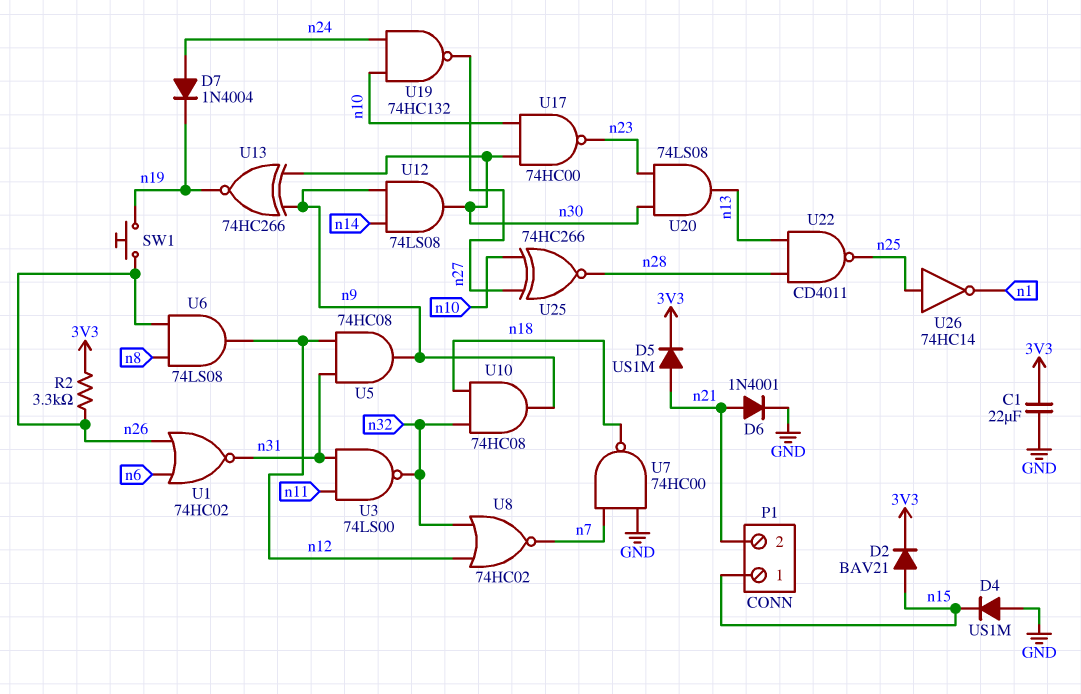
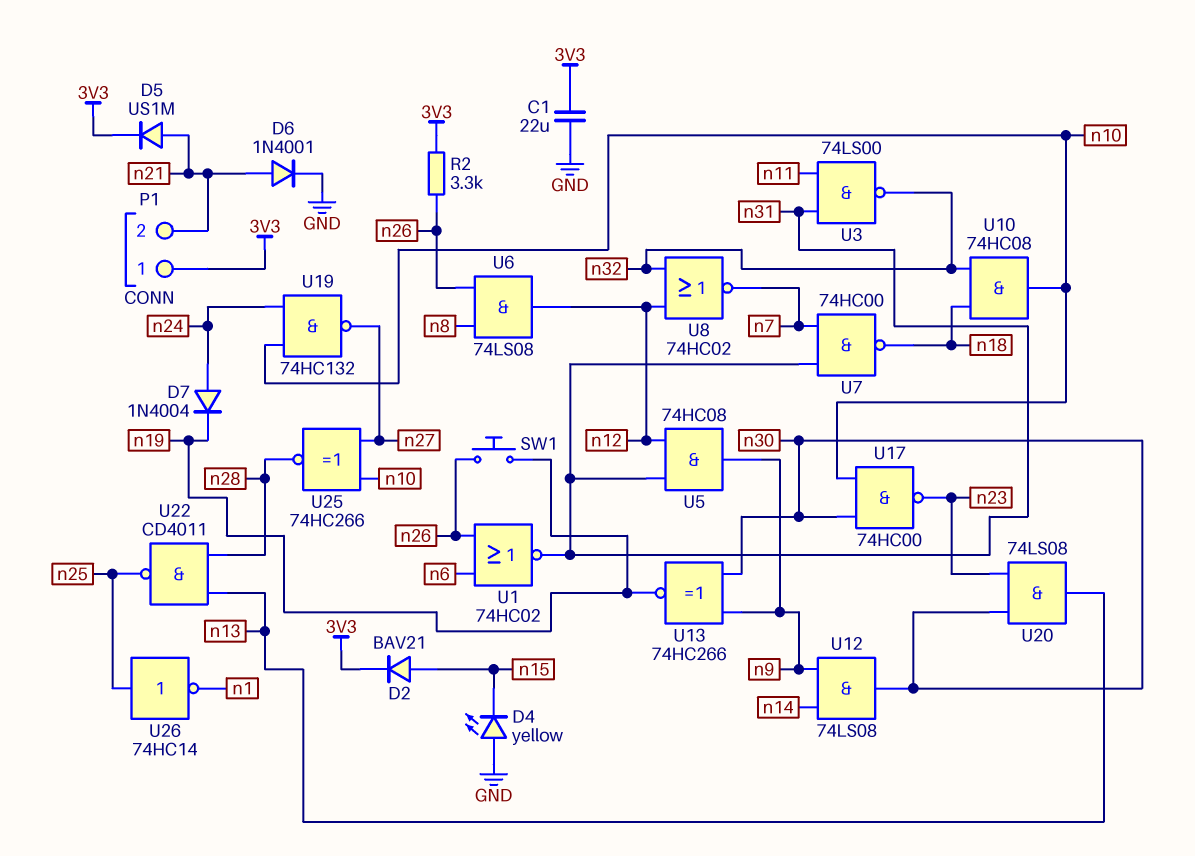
D4: diode US1M (A GND, K n15) -> LED yellow (A GND, K n15)
P1 pin 1: n15 -> 3V3
U7: NAND 74HC00 (in GND, in n7, out n18) -> NAND 74HC00 (in n7, in n31, out n18)
U10: AND 74HC08 (in n18, in n32, out n9) -> AND 74HC08 (in n18, in n32, out n10)

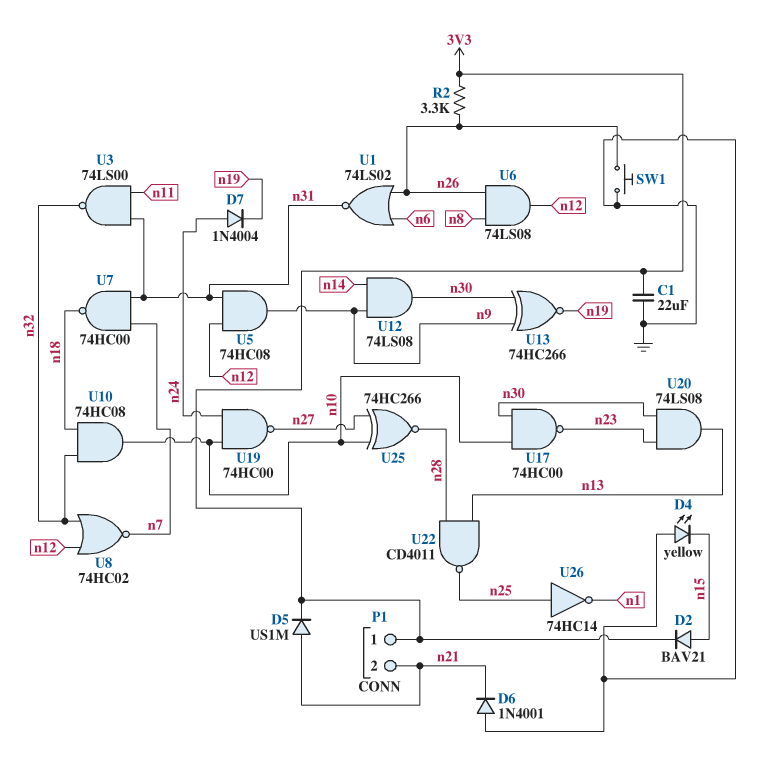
D6: diode 1N4001 (A n21, K GND) -> diode 1N4001 (A GND, K n21)
SW1: button (n19, n26) -> button (GND, n26)
U1: NOR 74HC02 (in n6, in n26, out n31) -> NOR 74LS02 (in n6, in n26, out n31)
U19: NAND 74HC132 (in n10, in n24, out n27) -> NAND 74HC00 (in n10, in n24, out n27)

